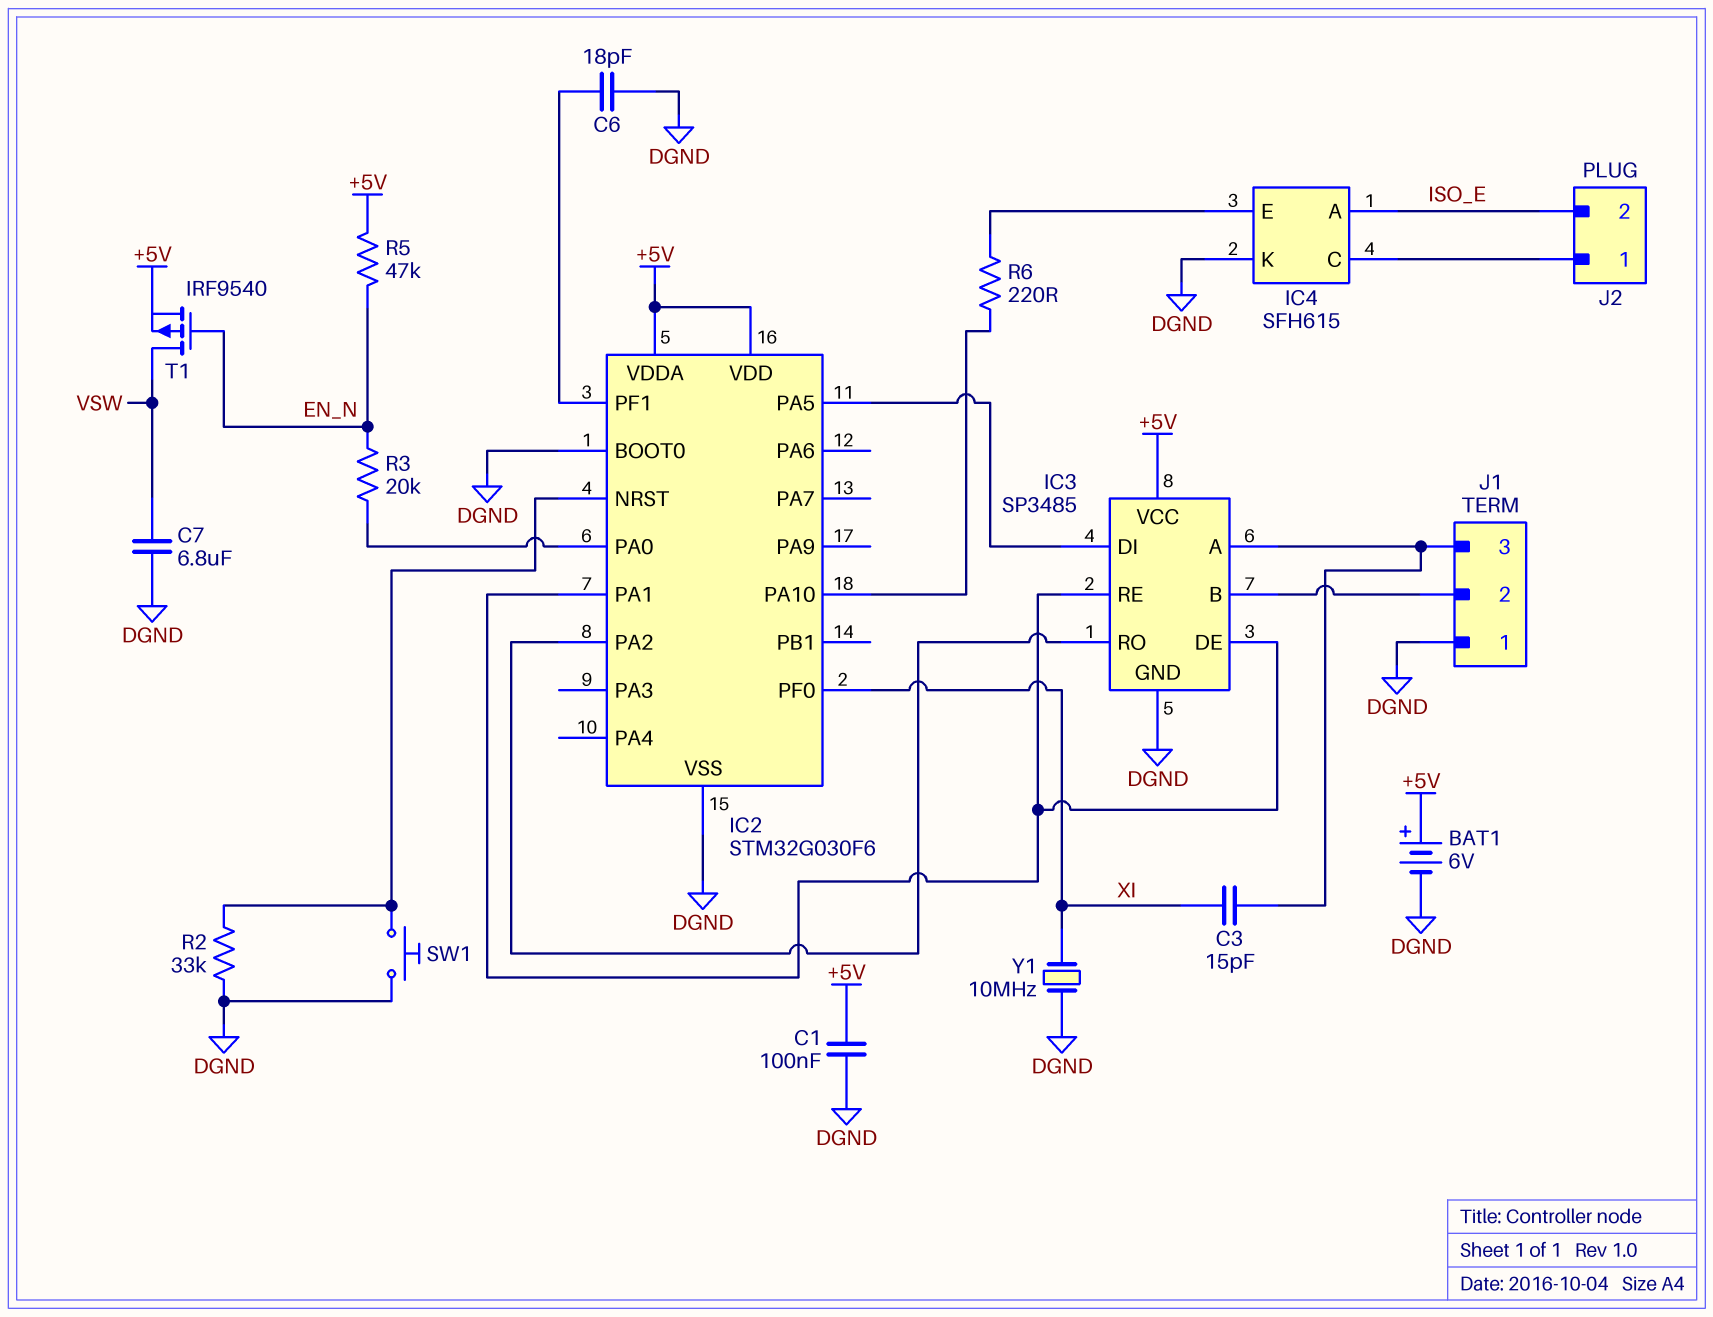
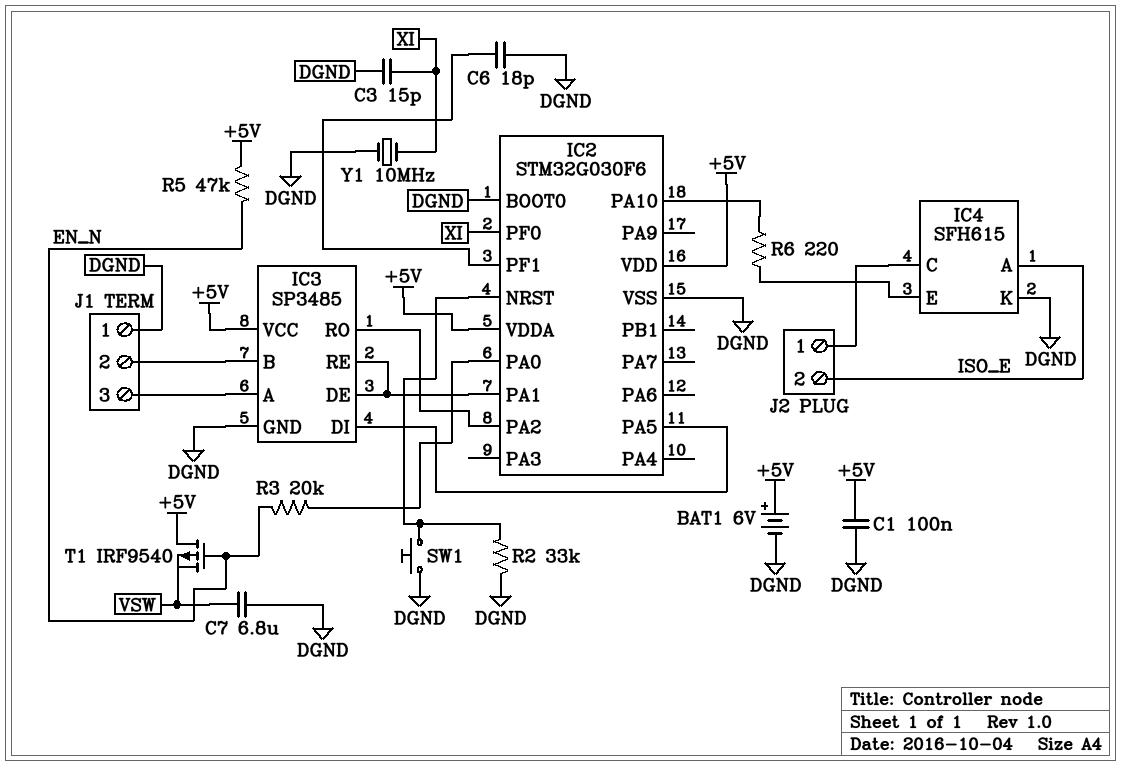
C3: 15pF (IC3/A, XI) -> 15pF (DGND, XI)
T1: PMOS IRF9540 (G EN_N, D VSW, S +5V) -> PMOS IRF9540 (G EN_N, D +5V, S VSW)

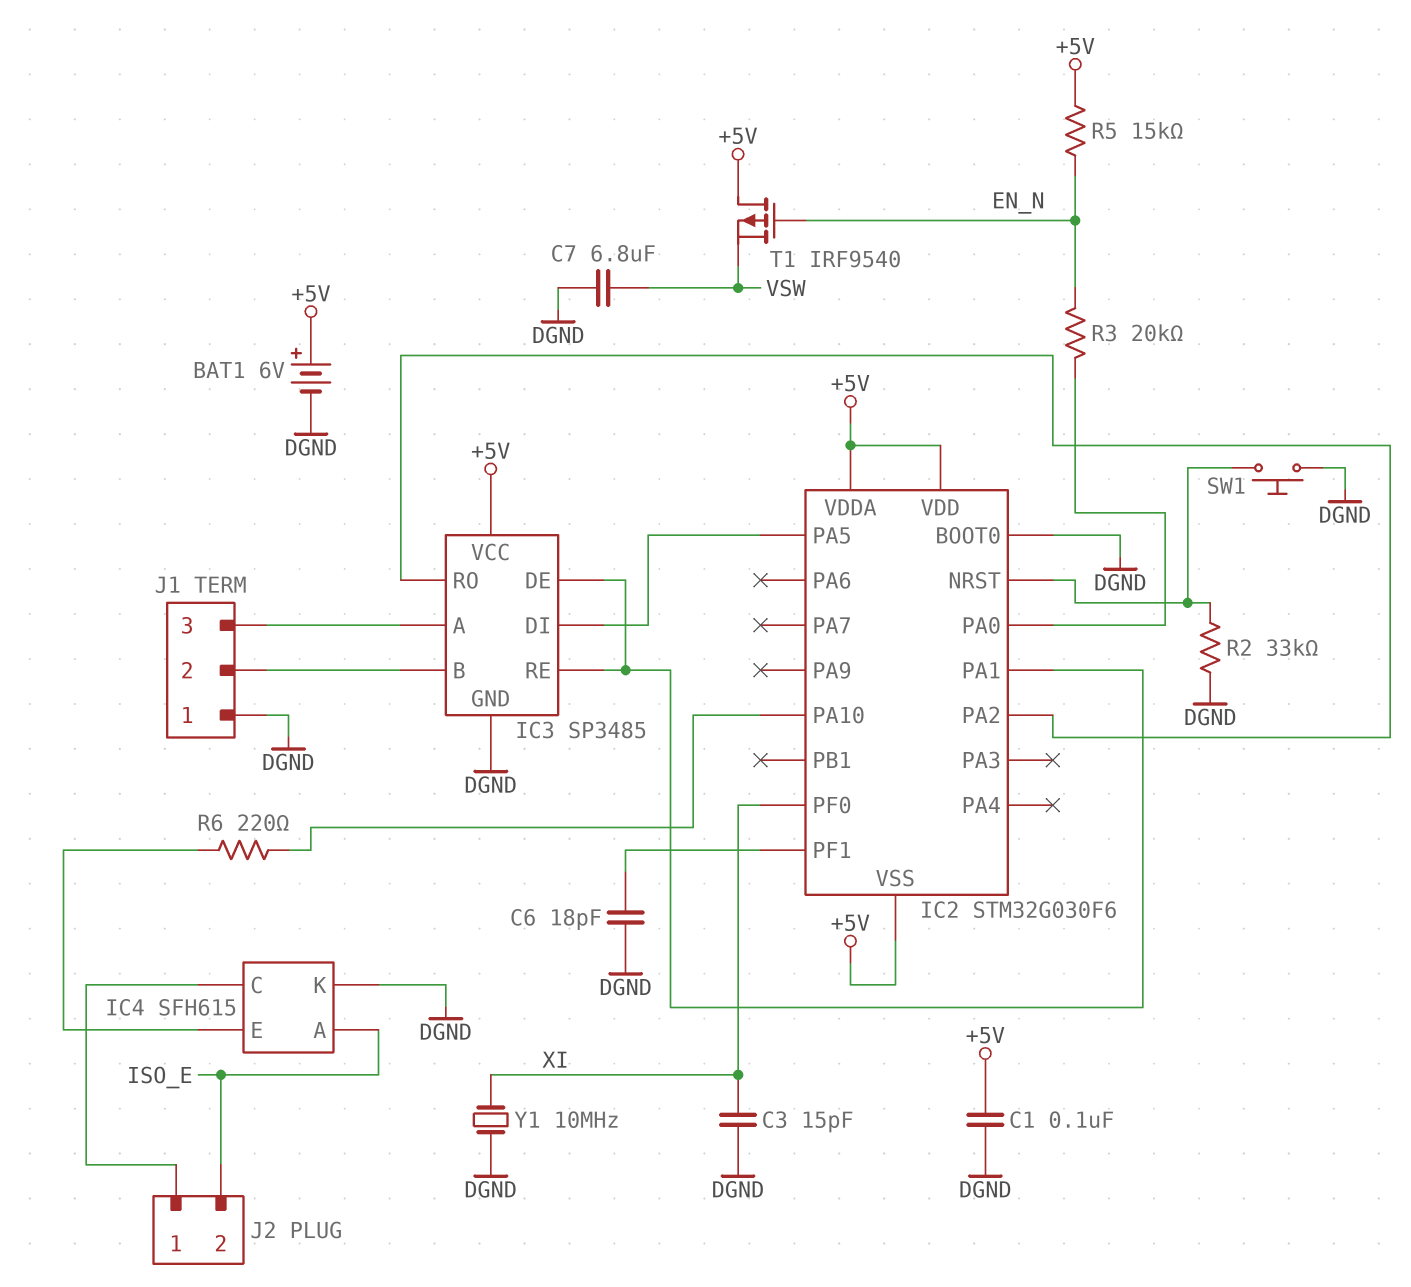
IC2 pin VSS: DGND -> +5V
R5: 47k (+5V, EN_N) -> 15k (+5V, EN_N)

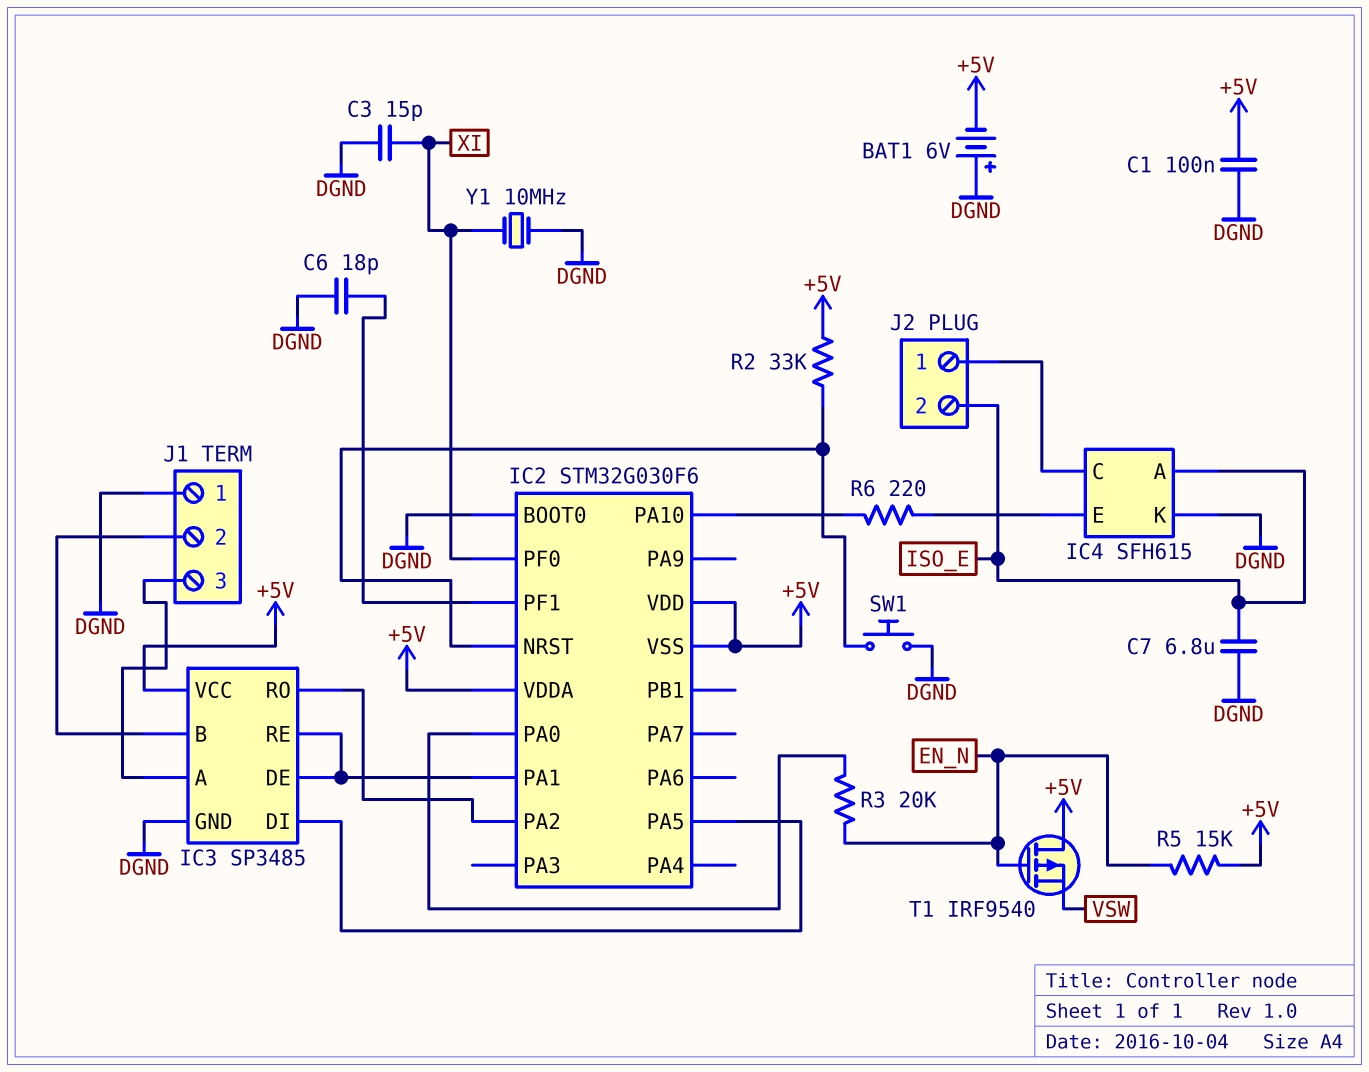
BAT1: 6V (plus +5V, minus DGND) -> 6V (plus DGND, minus +5V)
C7: 6.8uF (DGND, VSW) -> 6.8uF (DGND, ISO_E)
R2: 33k (DGND, IC2/NRST) -> 33k (+5V, IC2/NRST)

